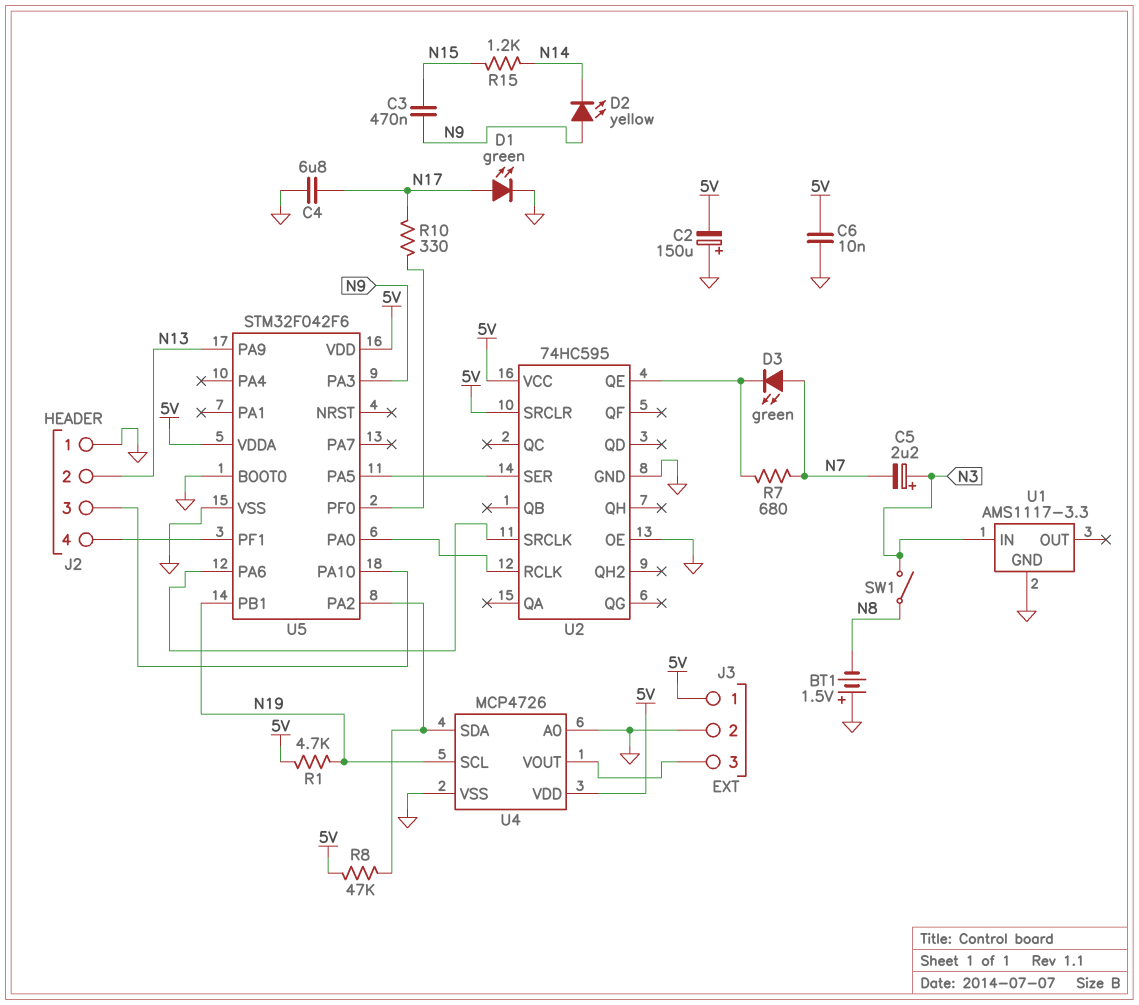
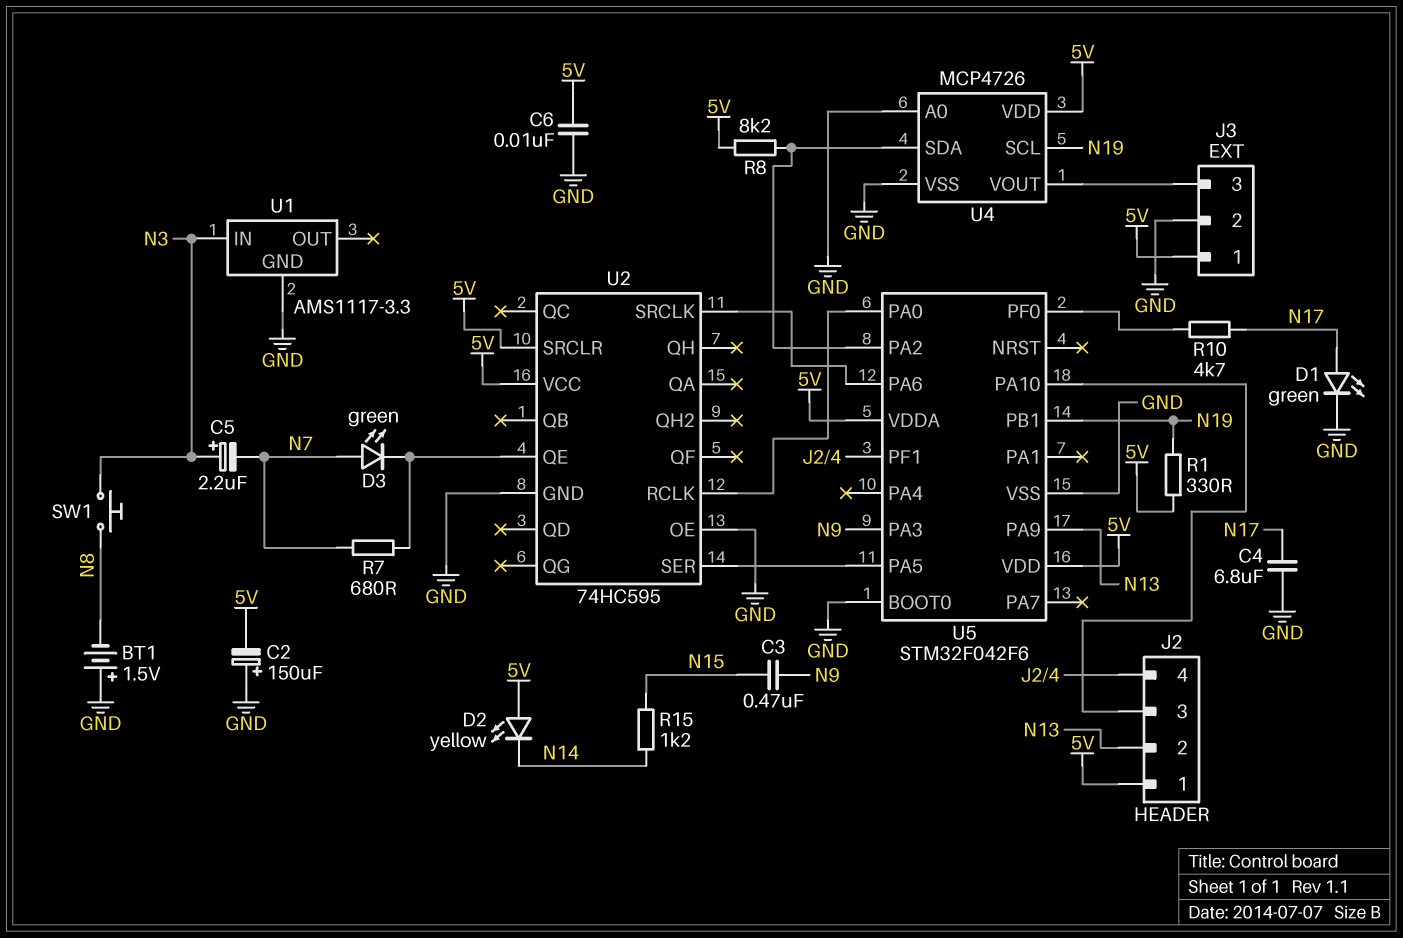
D2: LED yellow (A N9, K N14) -> LED yellow (A 5V, K N14)
J2 pin 1: GND -> 5V
R1: 4.7k (5V, N19) -> 330 (5V, N19)
R8: 47k (5V, U4/SDA) -> 8.2k (5V, U4/SDA)
R10: 330 (N17, U5/PF0) -> 4.7k (N17, U5/PF0)
SW1: switch (N3, N8) -> button (N3, N8)

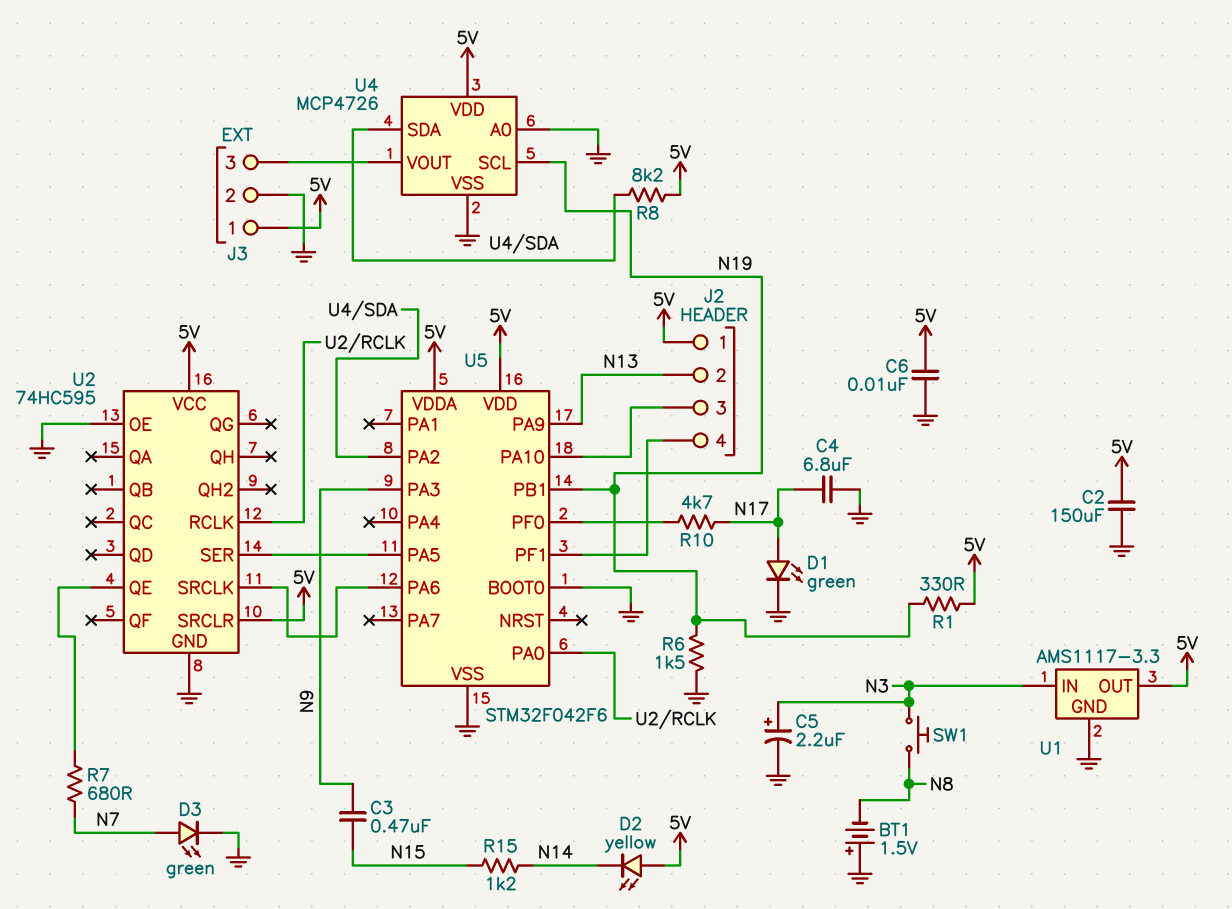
C2: 150uF (plus GND, minus 5V) -> 150uF (5V, GND)
C5: 2.2uF (plus N3, minus N7) -> 2.2uF (plus N3, minus GND)
D3: LED green (A N7, K U2/QE) -> LED green (A N7, K GND)
R6: none -> 1.5k (GND, N19)
U1 pin OUT: none -> 5V

